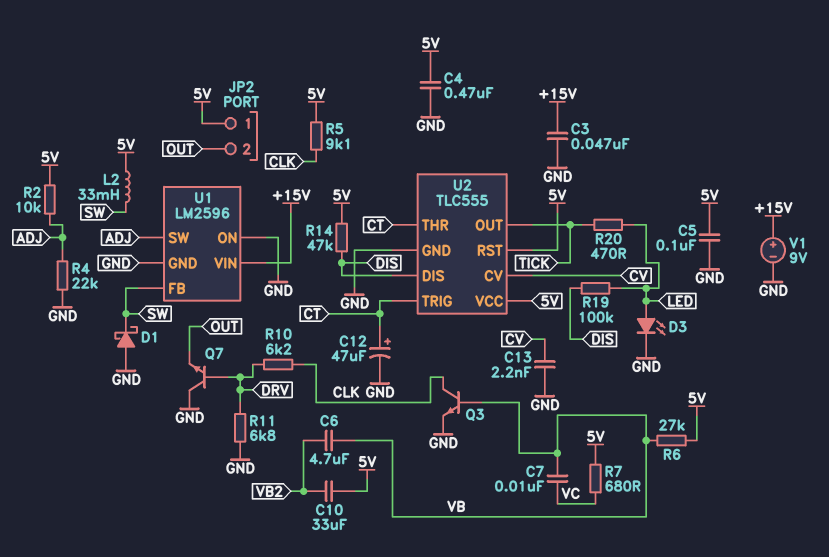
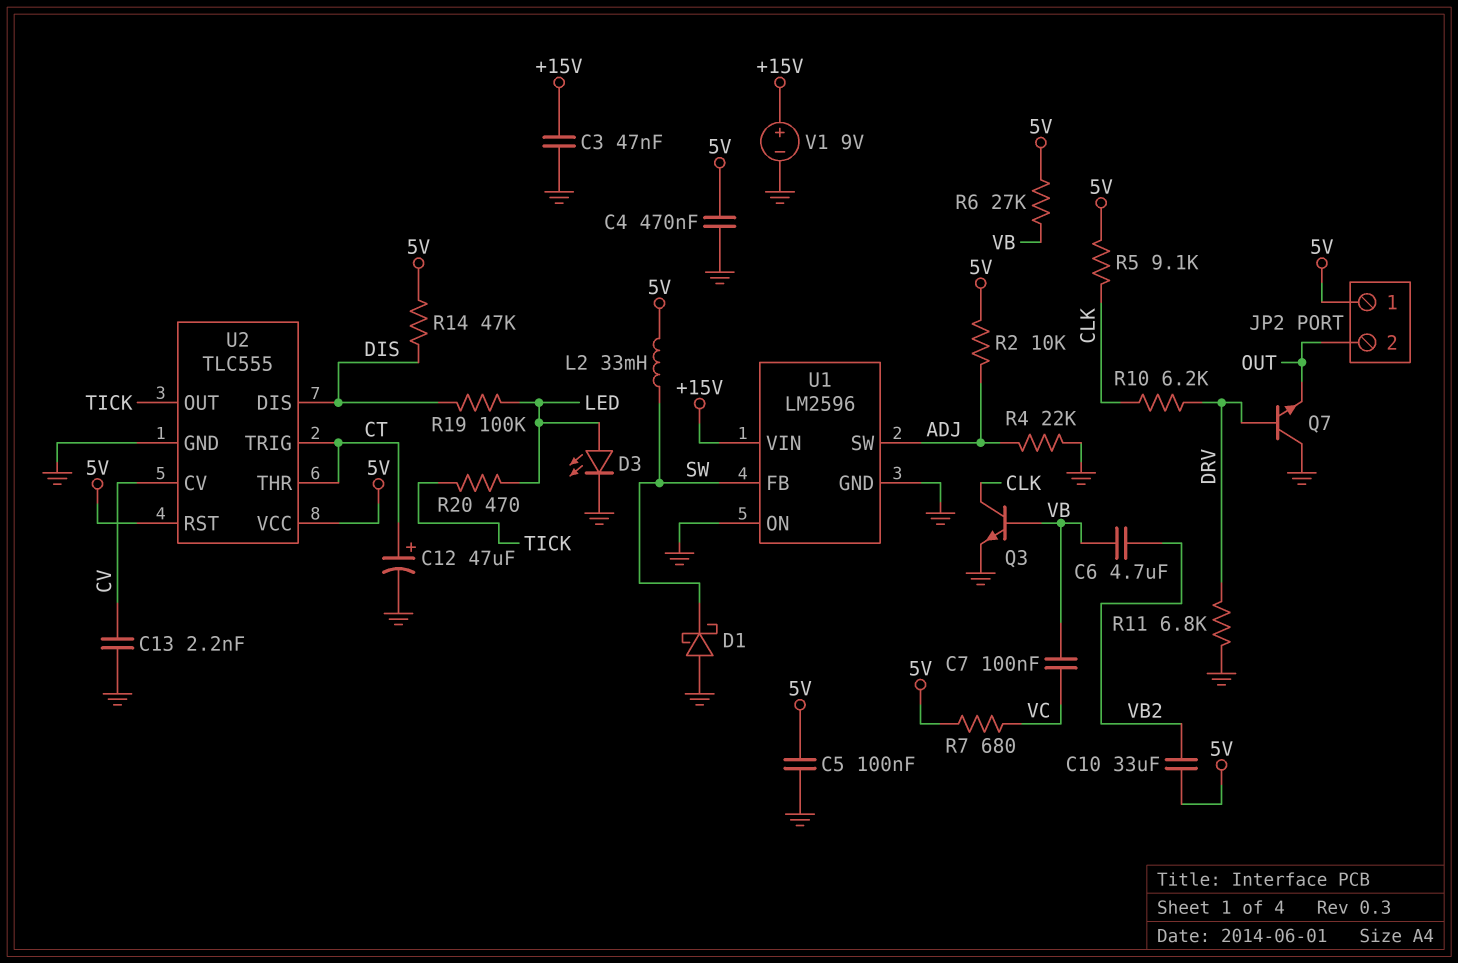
C7: 10nF (VB, VC) -> 100nF (VB, VC)

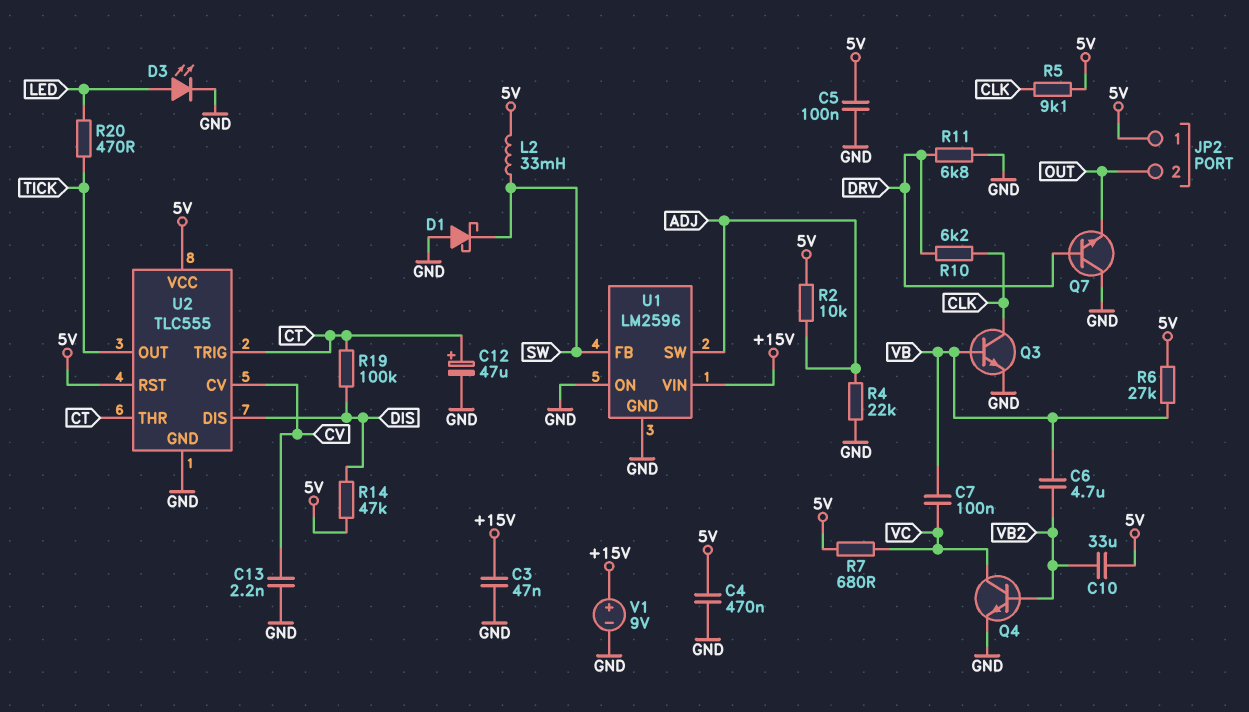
Q4: none -> NPN (B VB2, C VC, E GND)
R19: 100k (DIS, LED) -> 100k (CT, DIS)

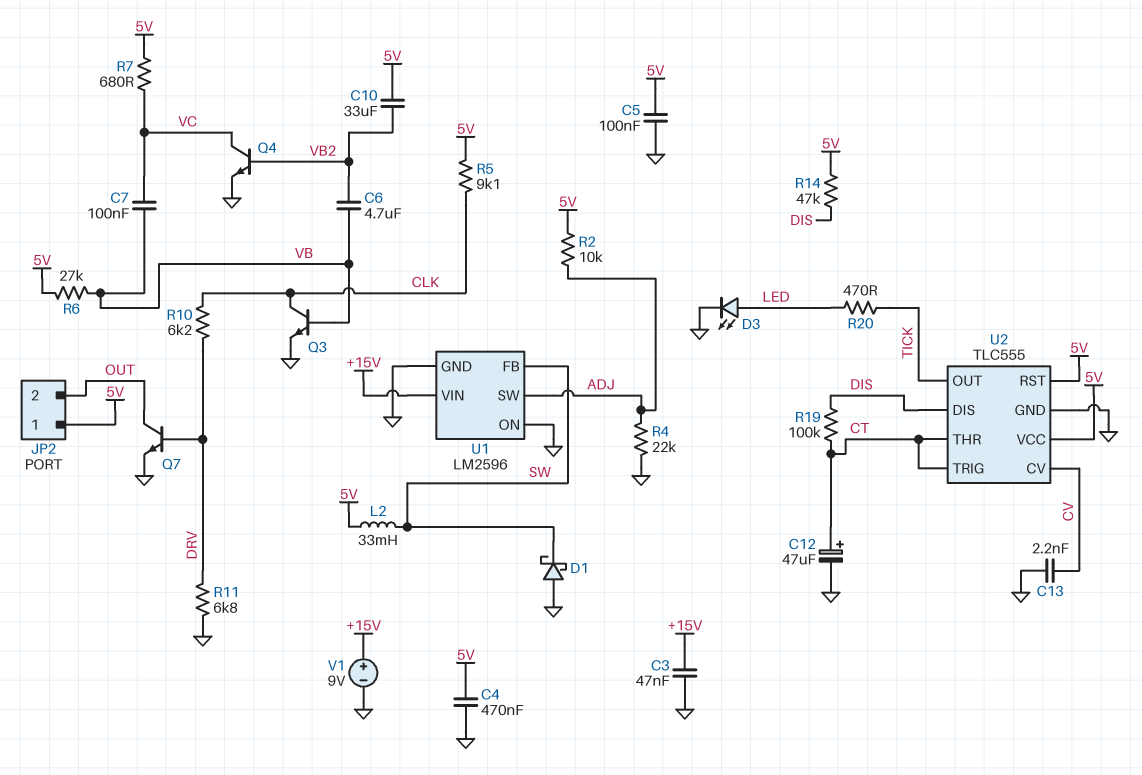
Q7: NPN (B DRV, C GND, E OUT) -> NPN (B DRV, C OUT, E GND)

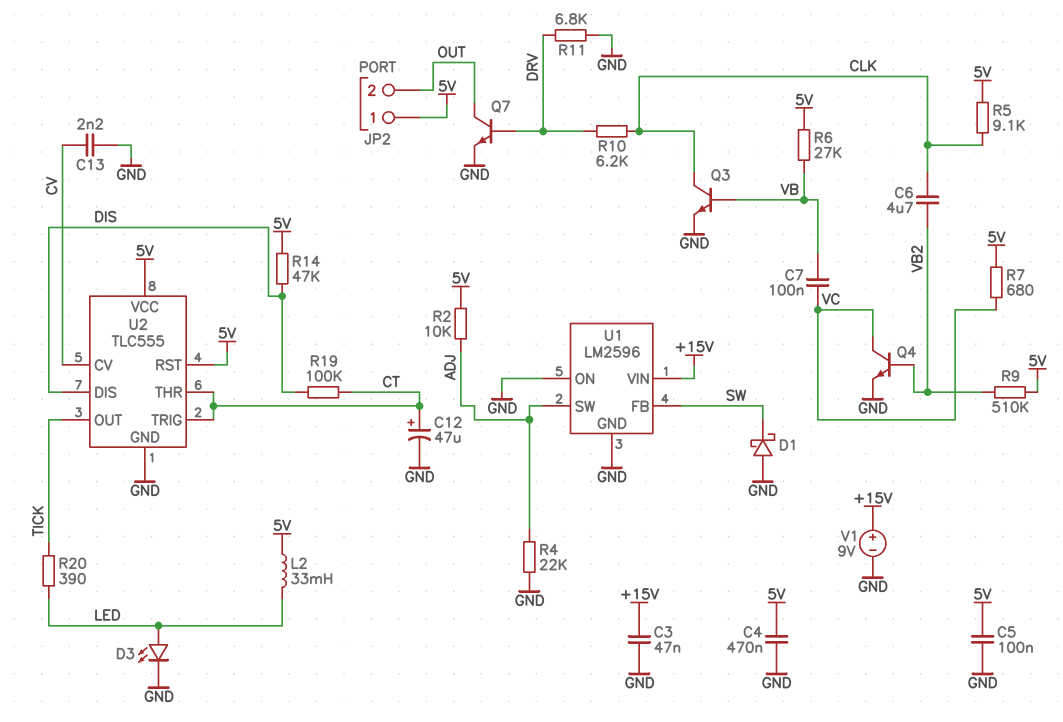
C6: 4.7uF (VB, VB2) -> 4.7uF (CLK, VB2)
C10: 33uF (5V, VB2) -> none
L2: 33mH (5V, SW) -> 33mH (5V, LED)
R9: none -> 510k (5V, VB2)
R20: 470 (LED, TICK) -> 390 (LED, TICK)

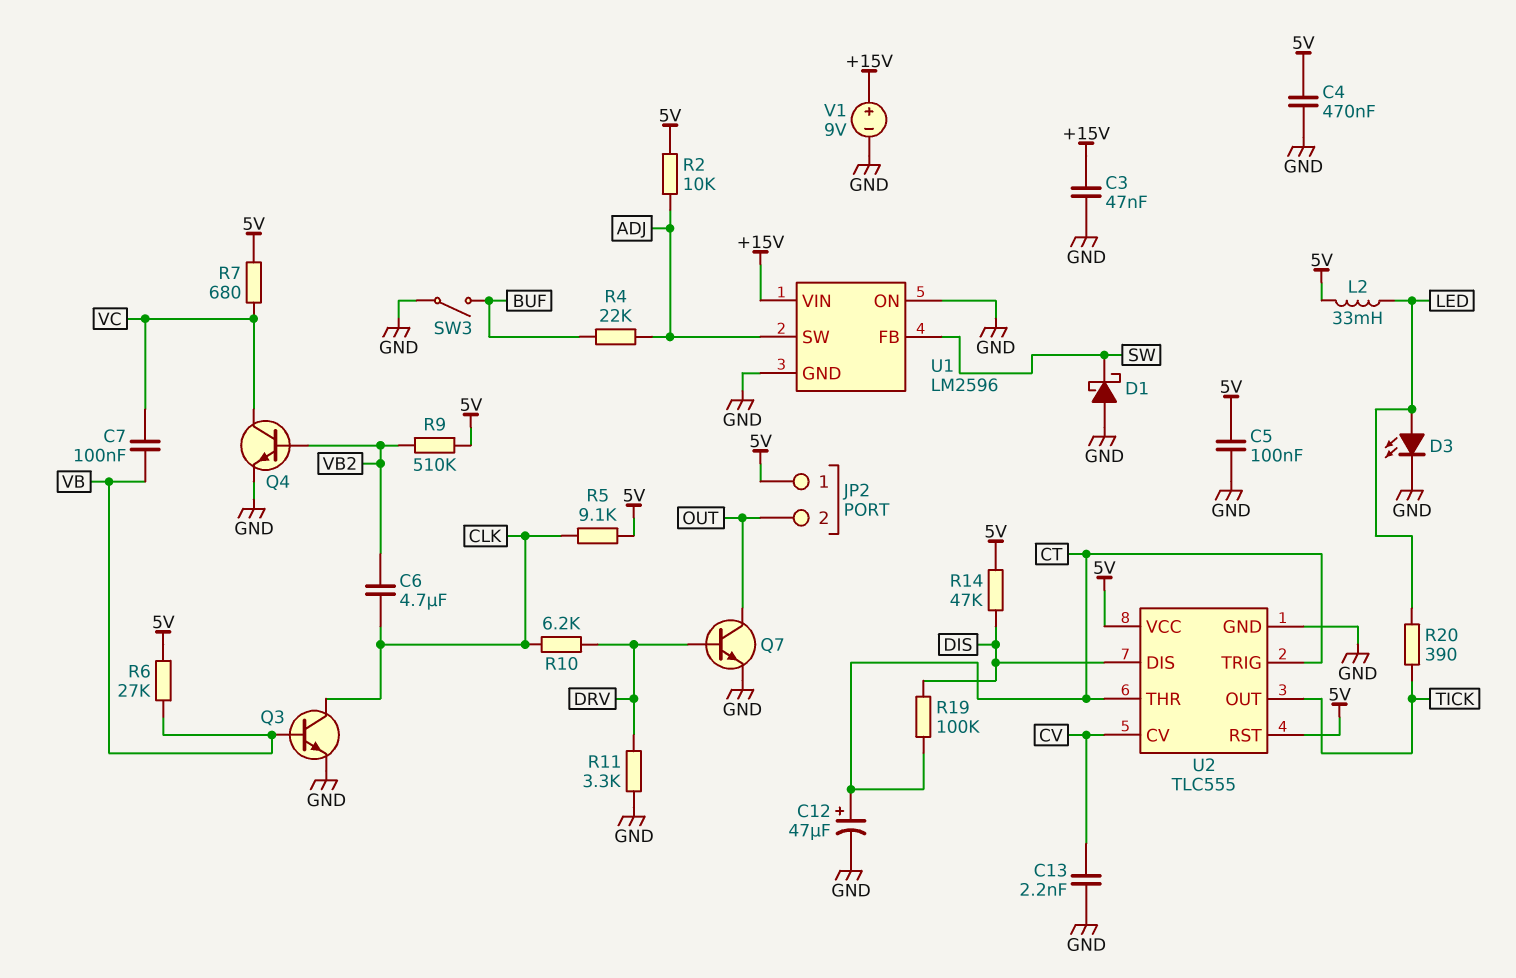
R4: 22k (ADJ, GND) -> 22k (ADJ, BUF)
R11: 6.8k (DRV, GND) -> 3.3k (DRV, GND)
SW3: none -> switch (BUF, GND)

